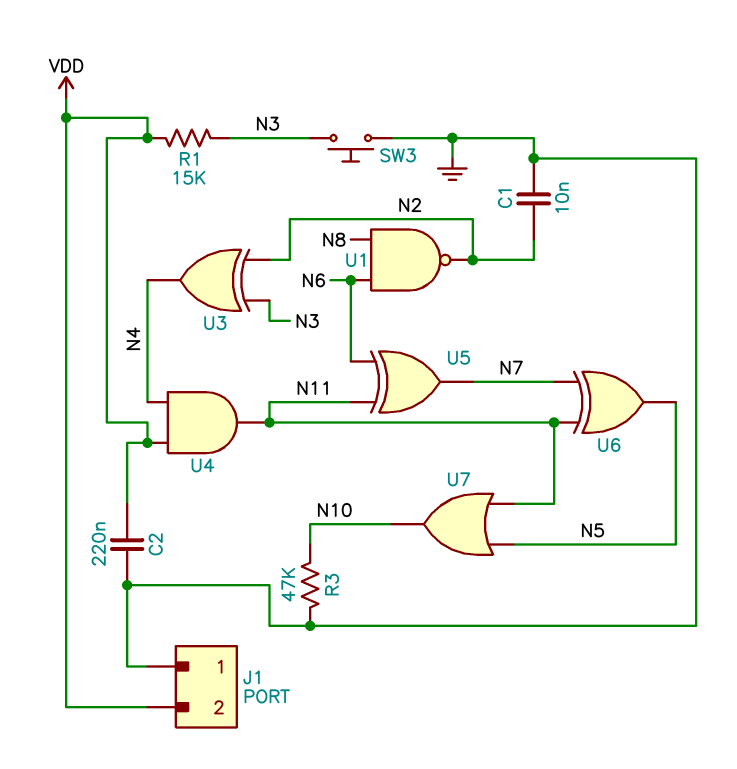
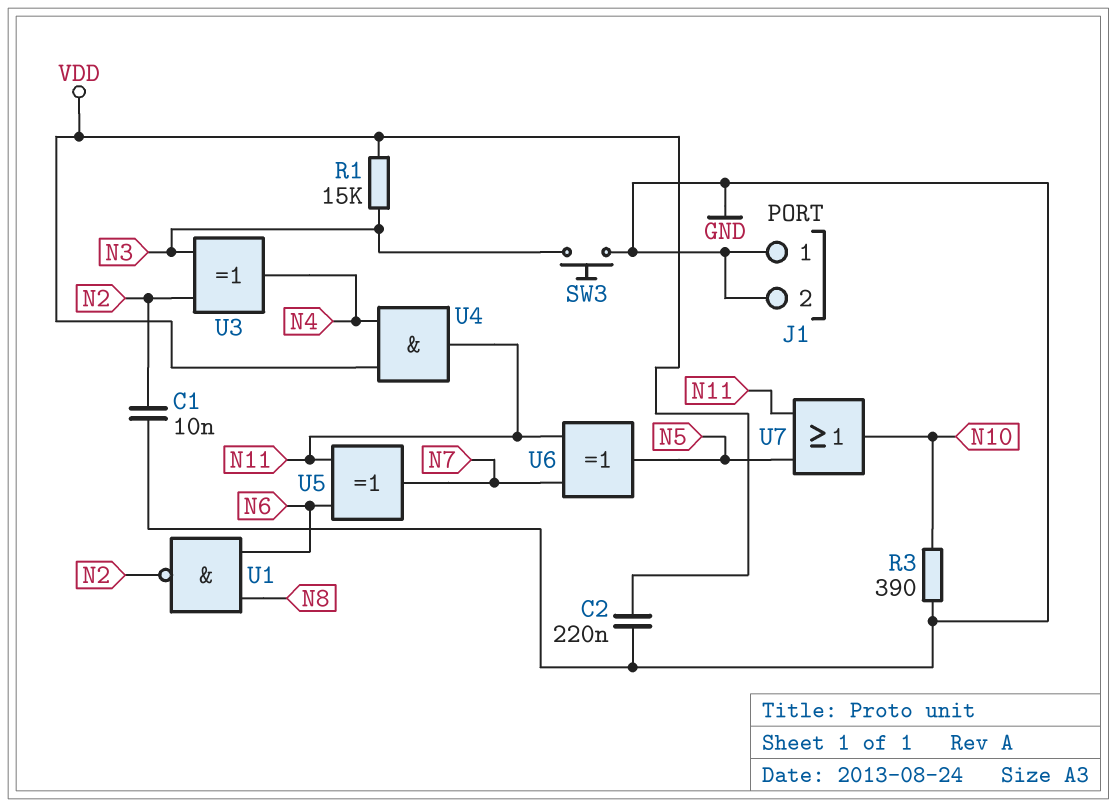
J1 pin 2: VDD -> GND
R3: 47k (GND, N10) -> 390 (GND, N10)

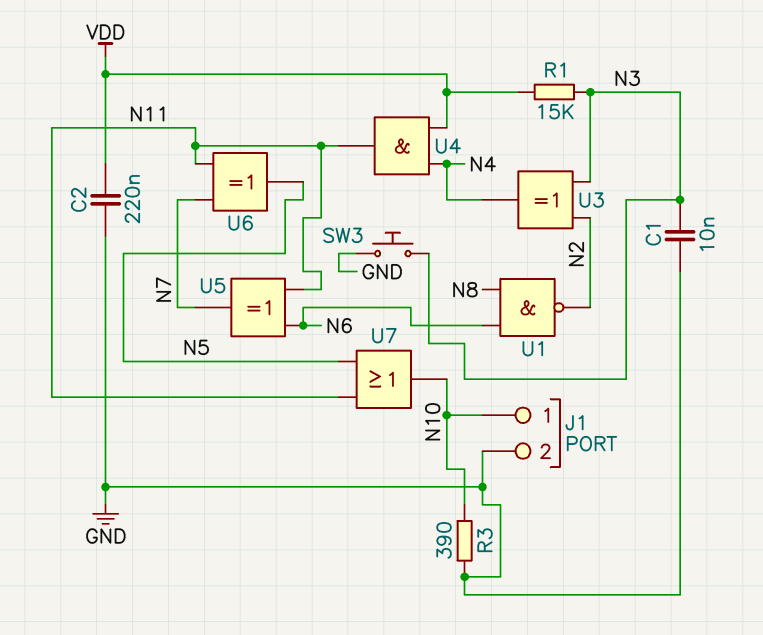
C1: 10nF (GND, N2) -> 10nF (GND, N3)
J1 pin 1: GND -> N10

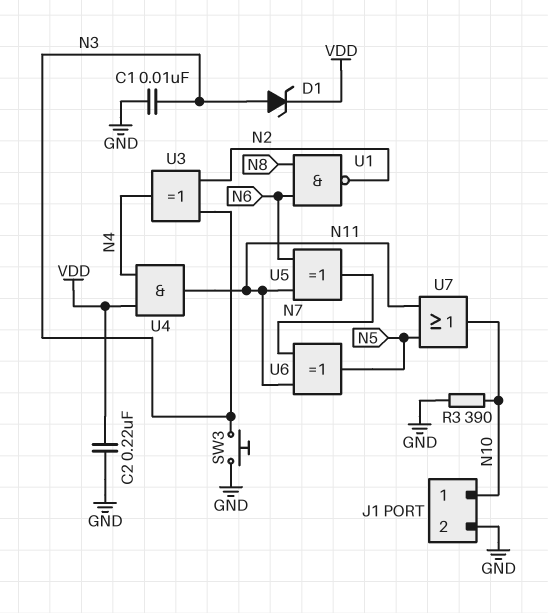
D1: none -> zener (A N3, K VDD)
R1: 15k (N3, VDD) -> none

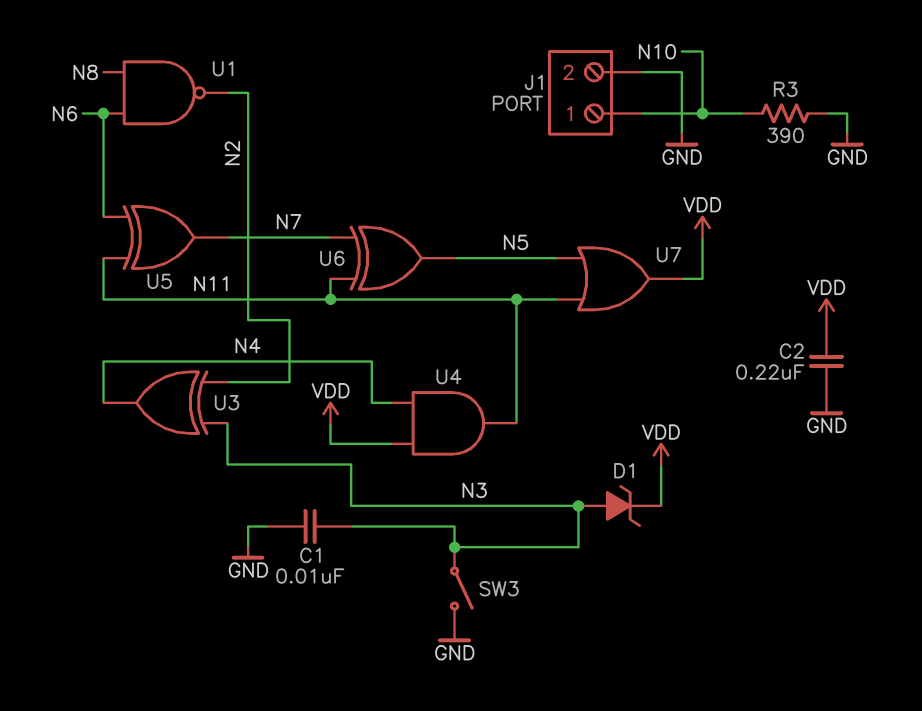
SW3: button (GND, N3) -> switch (GND, N3)
U7: OR (in N5, in N11, out N10) -> OR (in N5, in N11, out VDD)

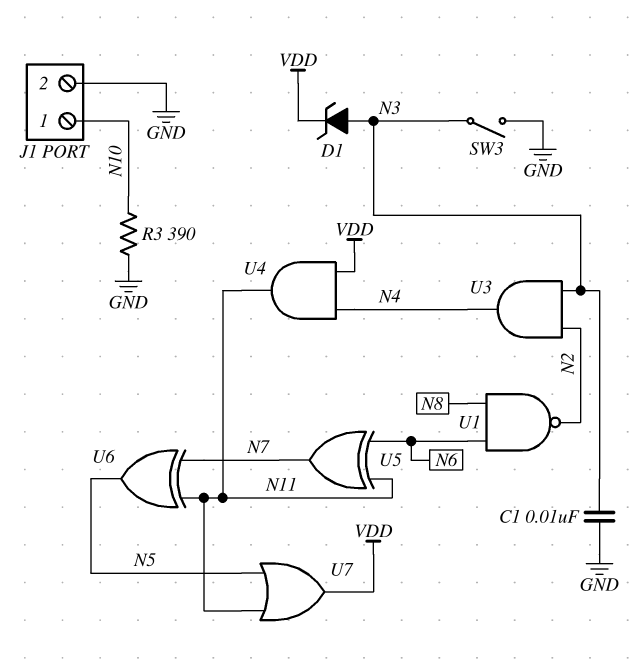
C2: 220nF (GND, VDD) -> none
U3: XOR (in N2, in N3, out N4) -> AND (in N2, in N3, out N4)

